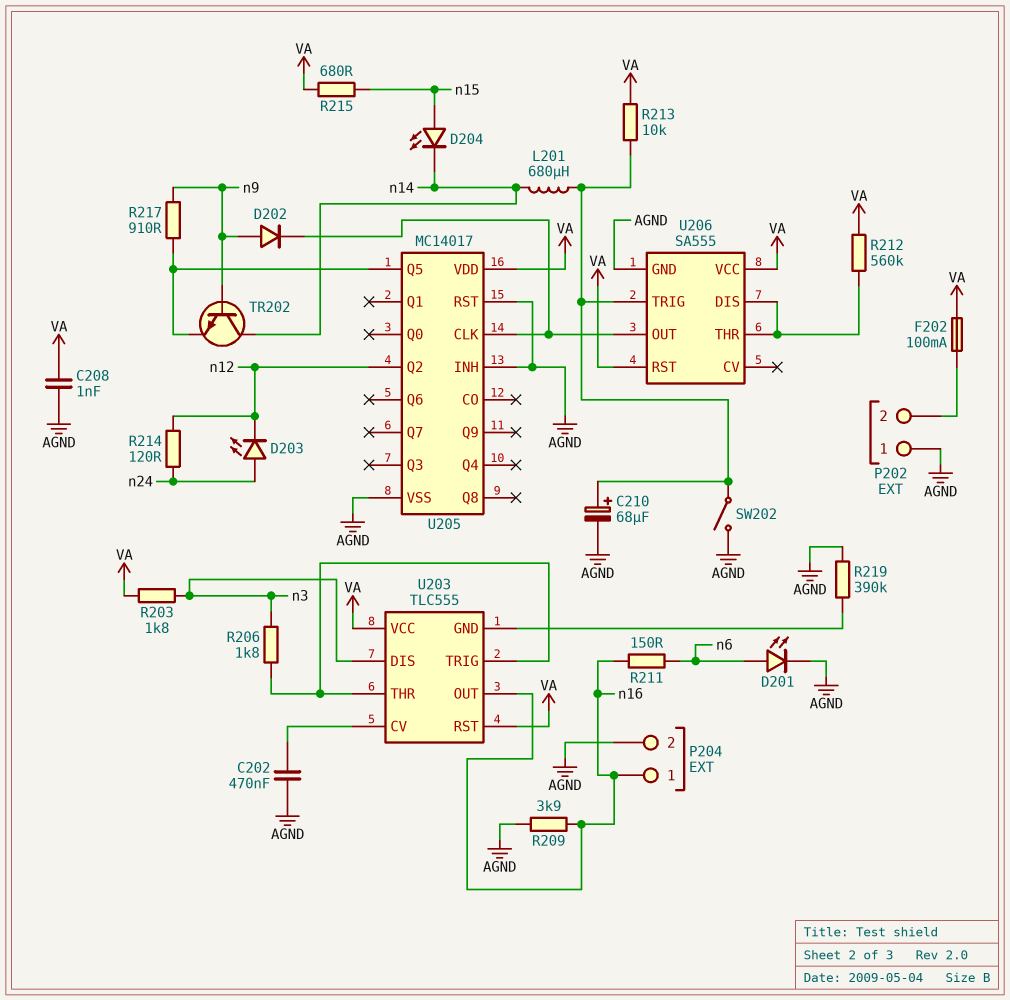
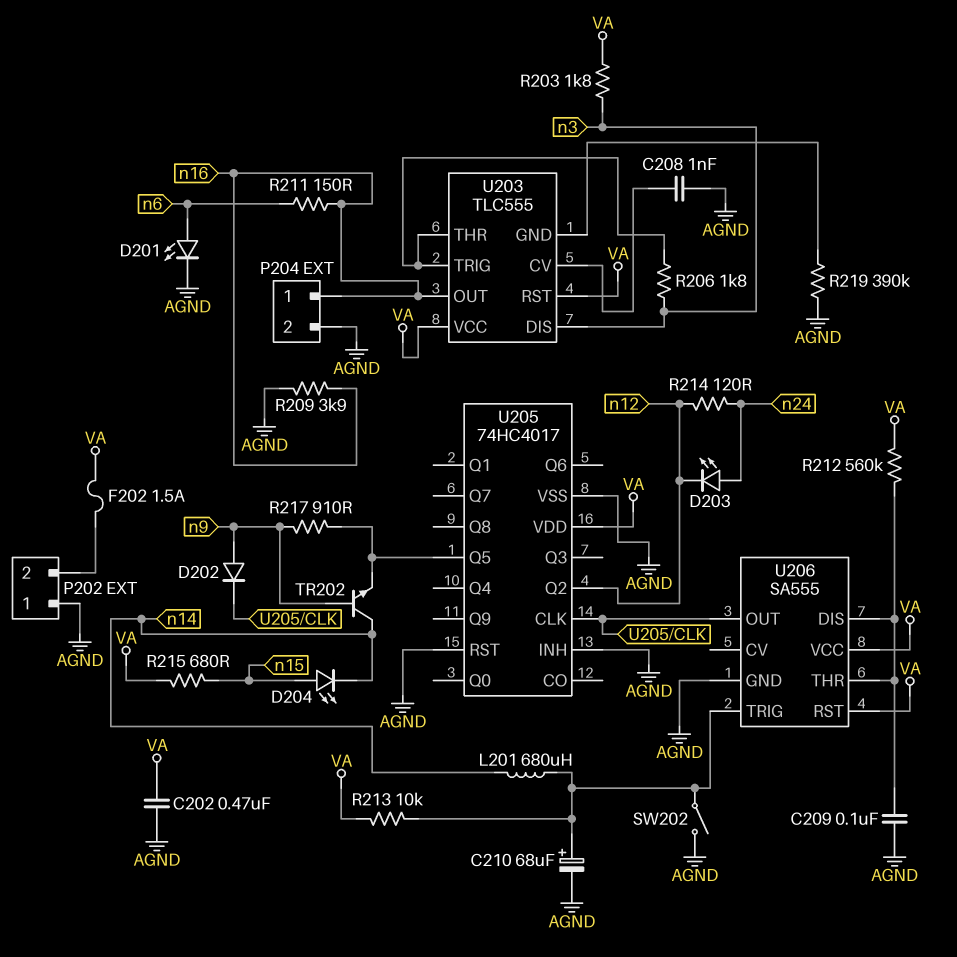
C202: 470nF (AGND, U203/CV) -> 470nF (AGND, VA)
C208: 1nF (AGND, VA) -> 1nF (AGND, U203/CV)
C209: none -> 100nF (AGND, U206/DIS)
F202: 100mA (P202/2, VA) -> 1.5A (P202/2, VA)
U205: MC14017 -> 74HC4017

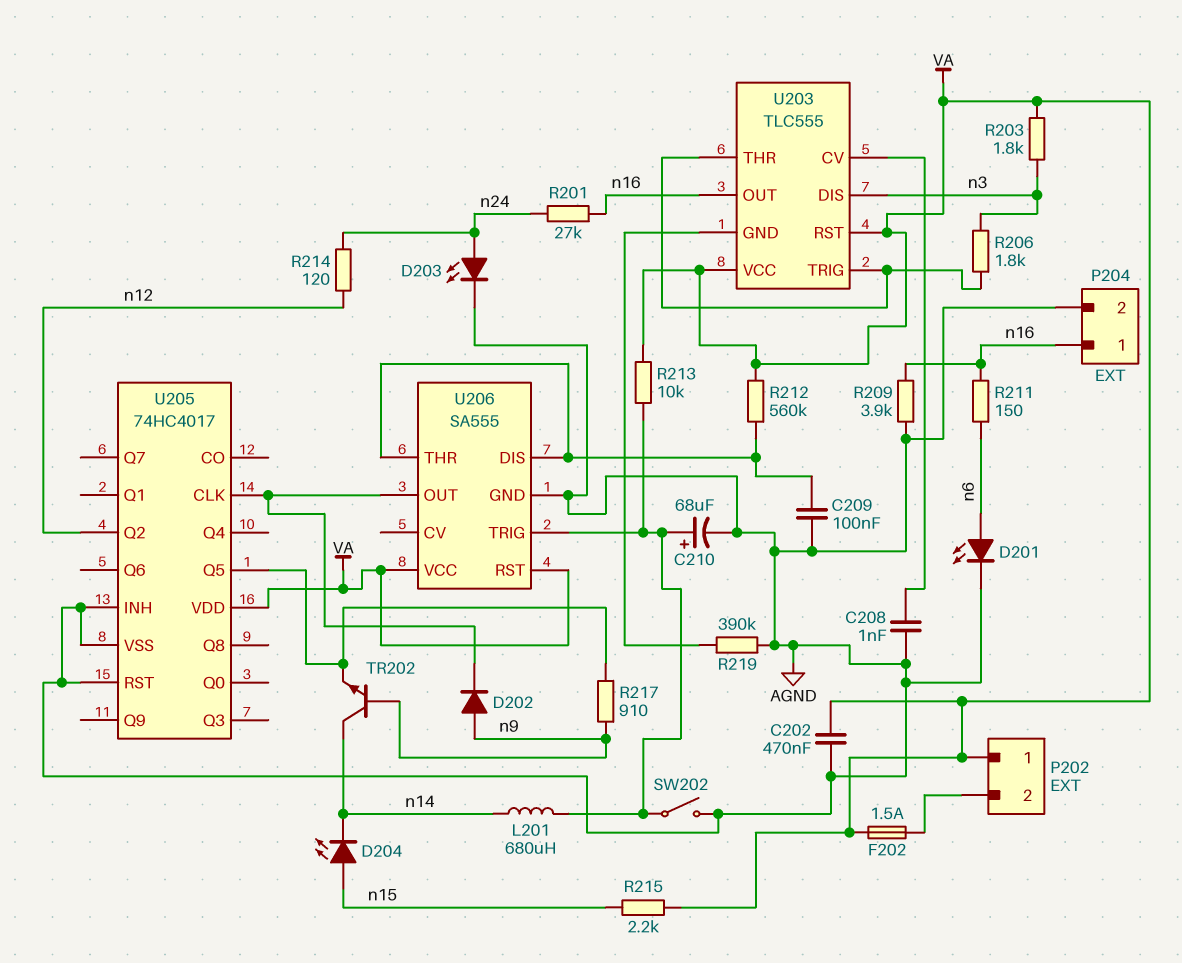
D203: LED (A n24, K n12) -> LED (A n24, K AGND)
P202 pin 1: AGND -> VA
R201: none -> 27k (n16, n24)
R215: 680 (VA, n15) -> 2.2k (VA, n15)

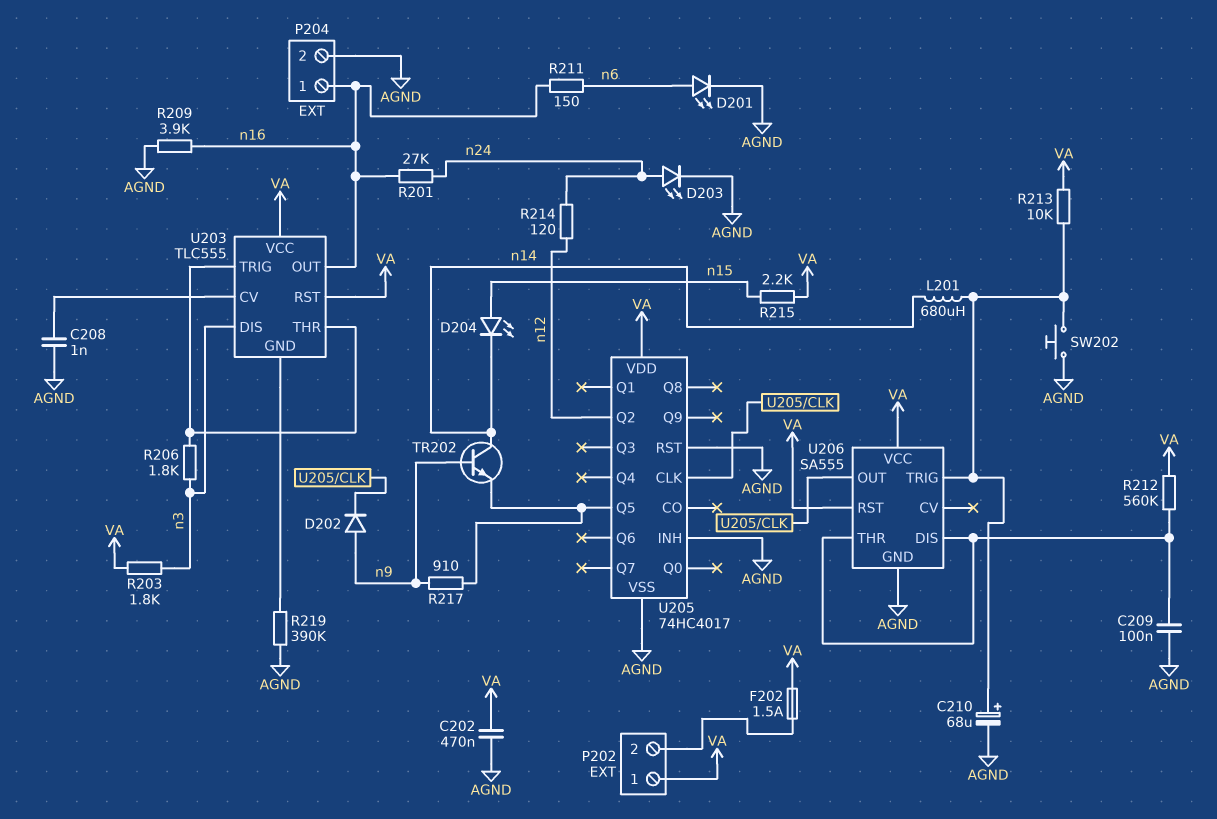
SW202: switch (AGND, U206/TRIG) -> button (AGND, U206/TRIG)

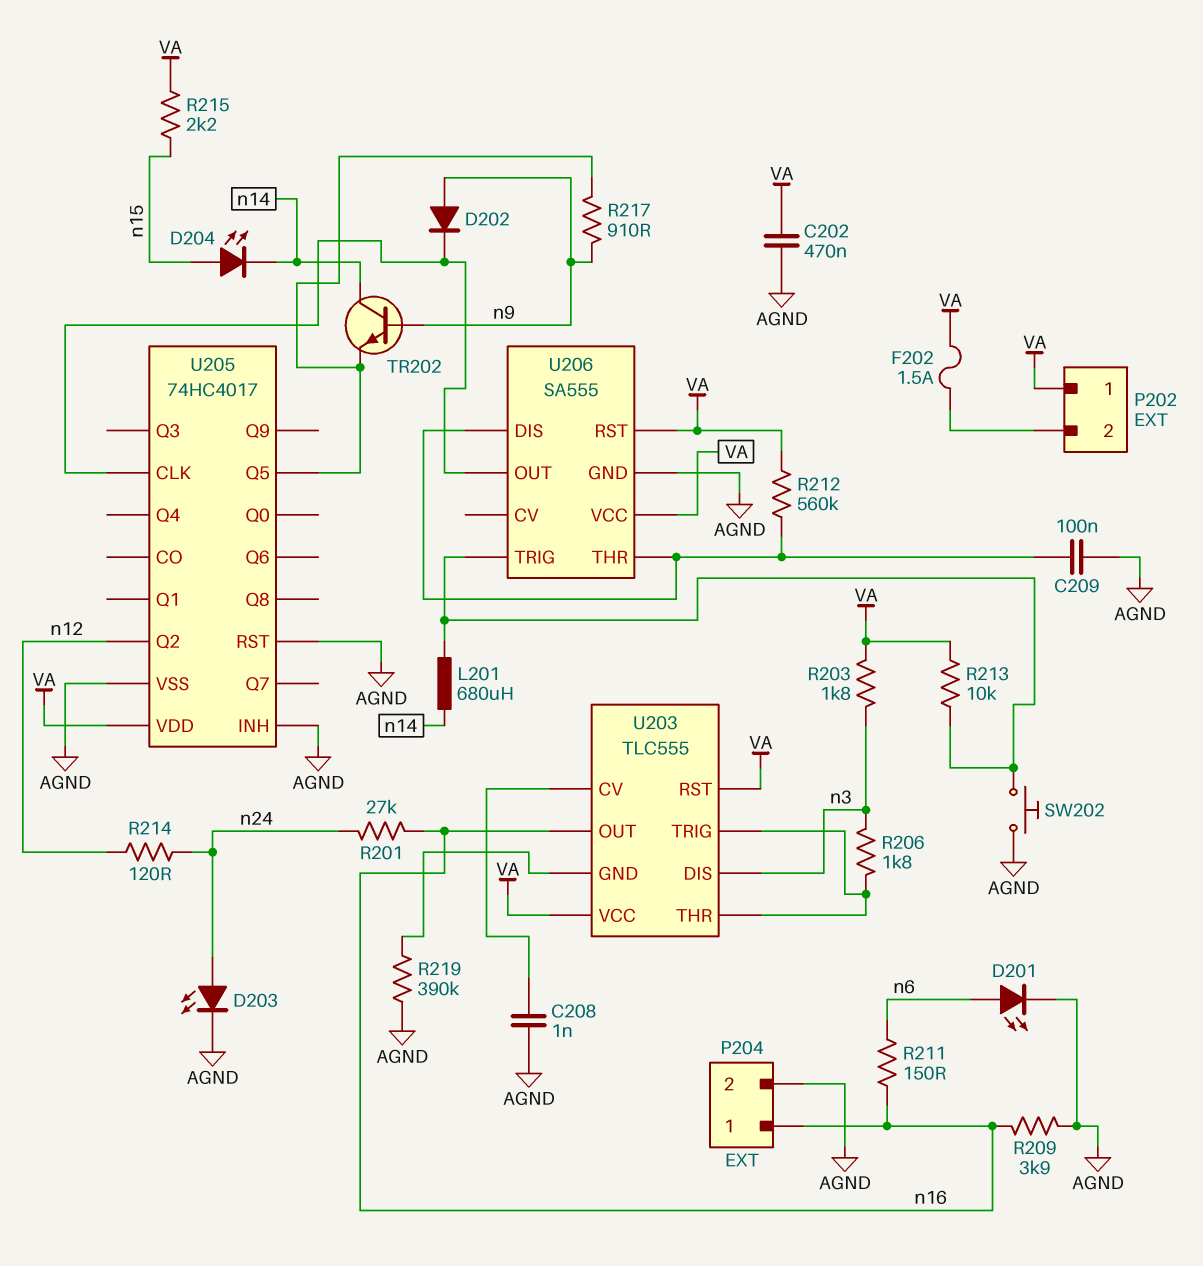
C210: 68uF (plus U206/TRIG, minus AGND) -> none

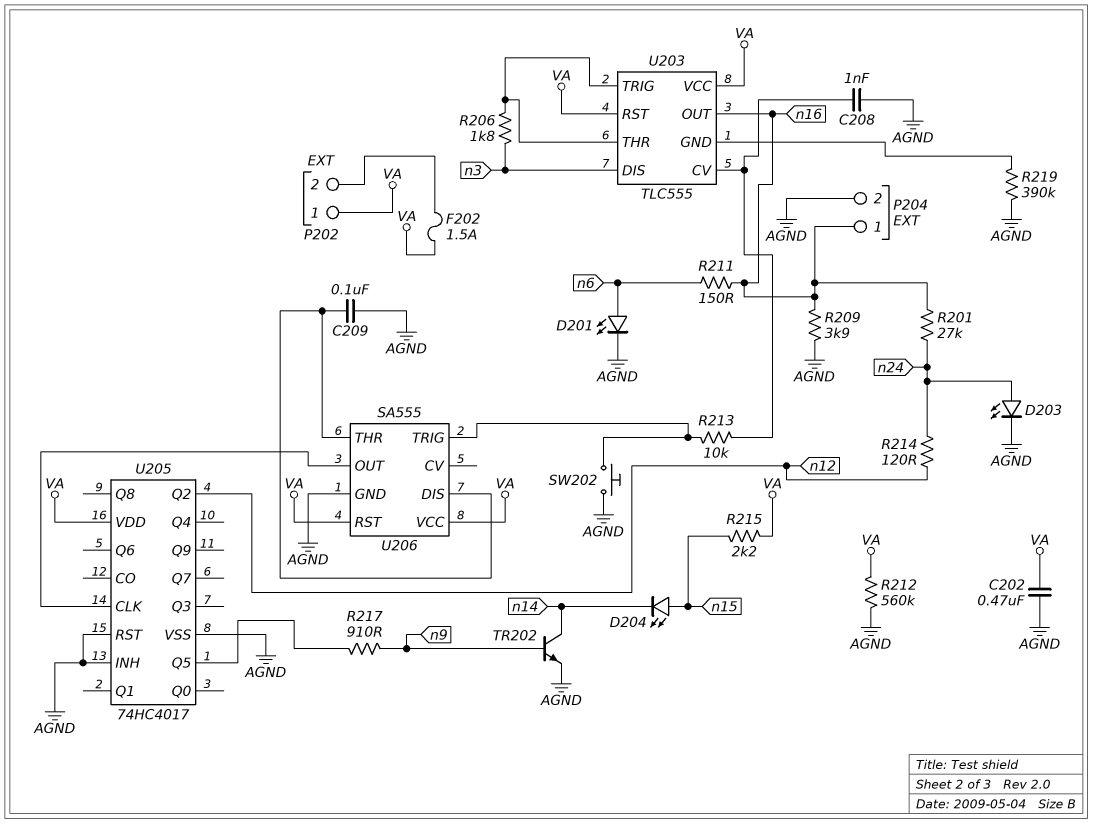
D202: diode (A n9, K U205/CLK) -> none
L201: 680uH (U206/TRIG, n14) -> none
R203: 1.8k (VA, n3) -> none
R212: 560k (U206/DIS, VA) -> 560k (AGND, VA)
R213: 10k (U206/TRIG, VA) -> 10k (U203/CV, U206/TRIG)
TR202: NPN (B n9, C n14, E U205/Q5) -> NPN (B n9, C n14, E AGND)

